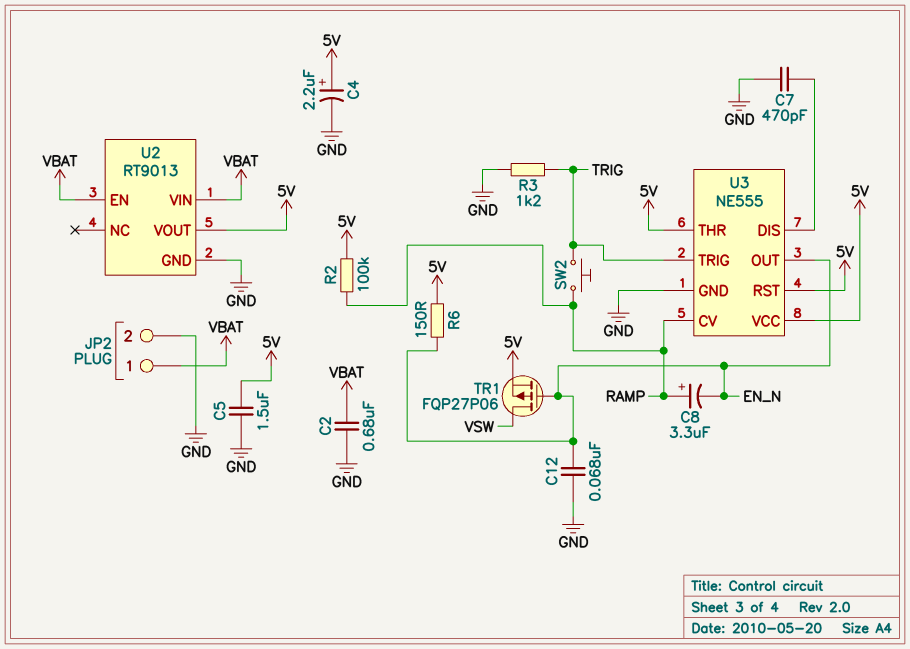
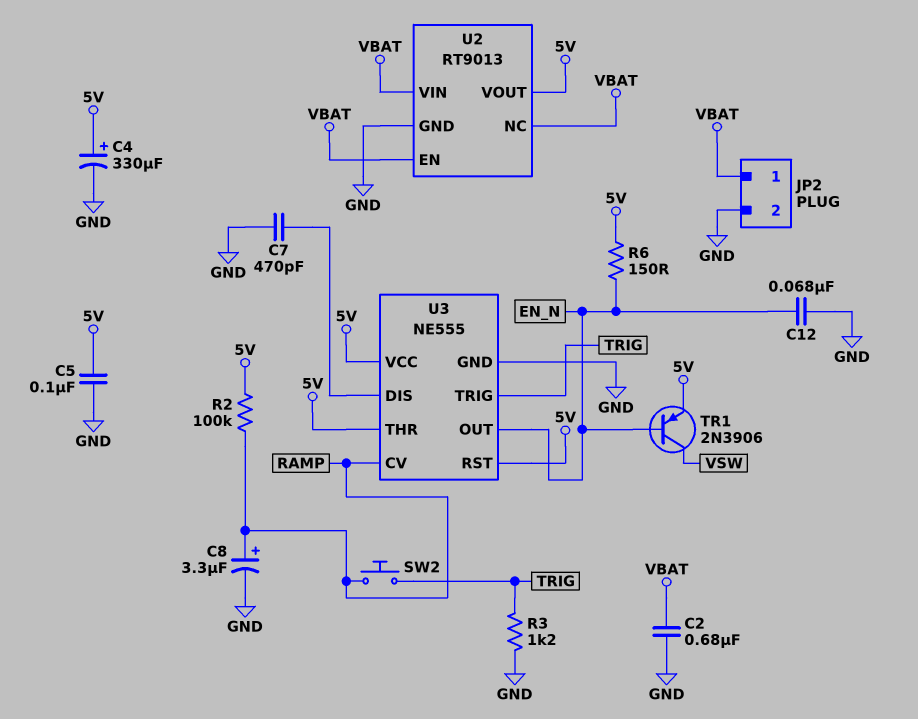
C4: 2.2uF (plus 5V, minus GND) -> 330uF (plus 5V, minus GND)
C5: 1.5uF (5V, GND) -> 100nF (5V, GND)
C8: 3.3uF (plus RAMP, minus EN_N) -> 3.3uF (plus RAMP, minus GND)
TR1: PMOS FQP27P06 (G EN_N, D VSW, S 5V) -> PNP 2N3906 (B EN_N, C VSW, E 5V)
U2 pin NC: none -> VBAT

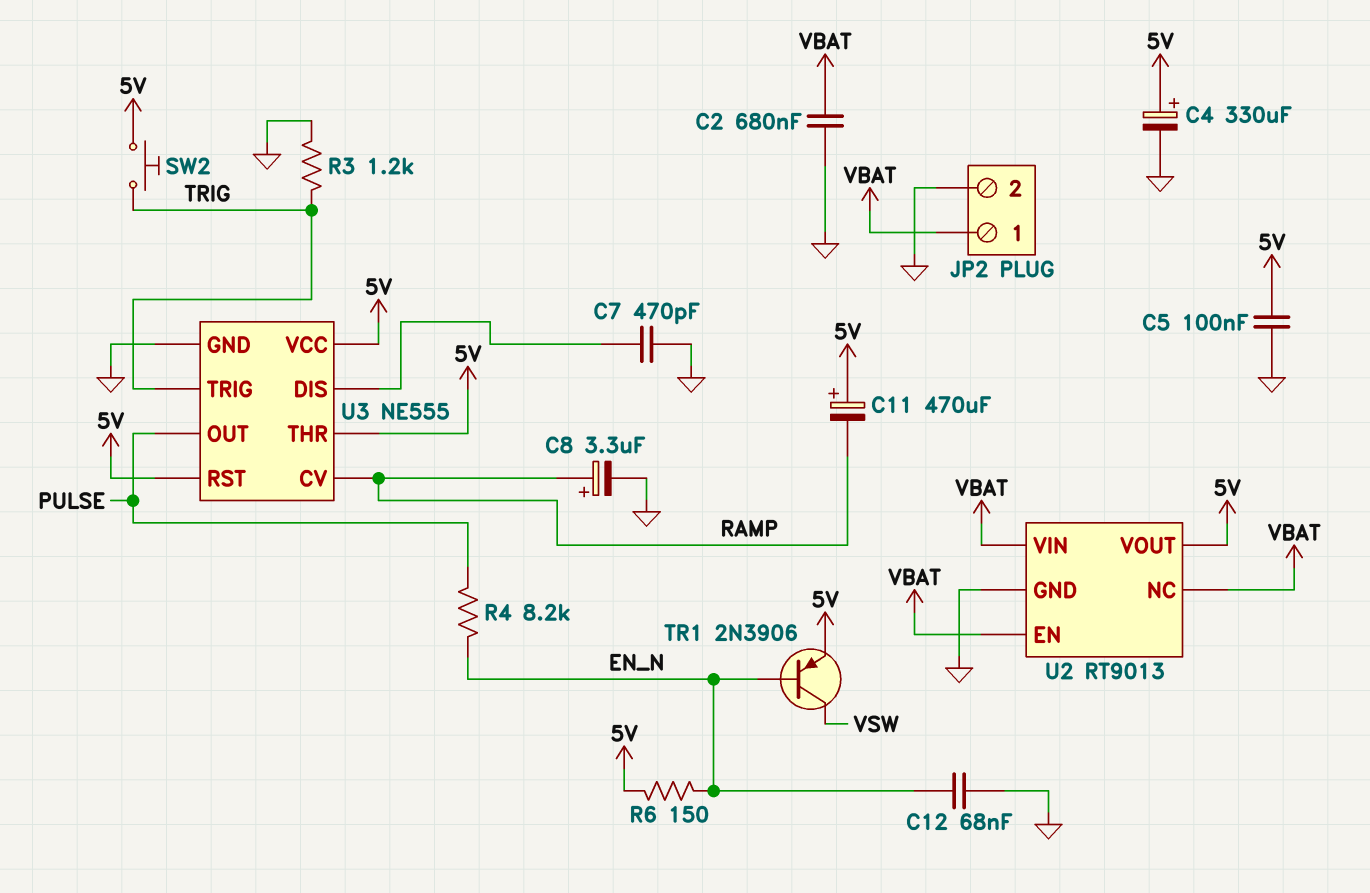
C11: none -> 470uF (plus 5V, minus RAMP)
R2: 100k (5V, RAMP) -> none
R4: none -> 8.2k (EN_N, PULSE)
SW2: button (RAMP, TRIG) -> button (5V, TRIG)
U3 pin OUT: EN_N -> PULSE

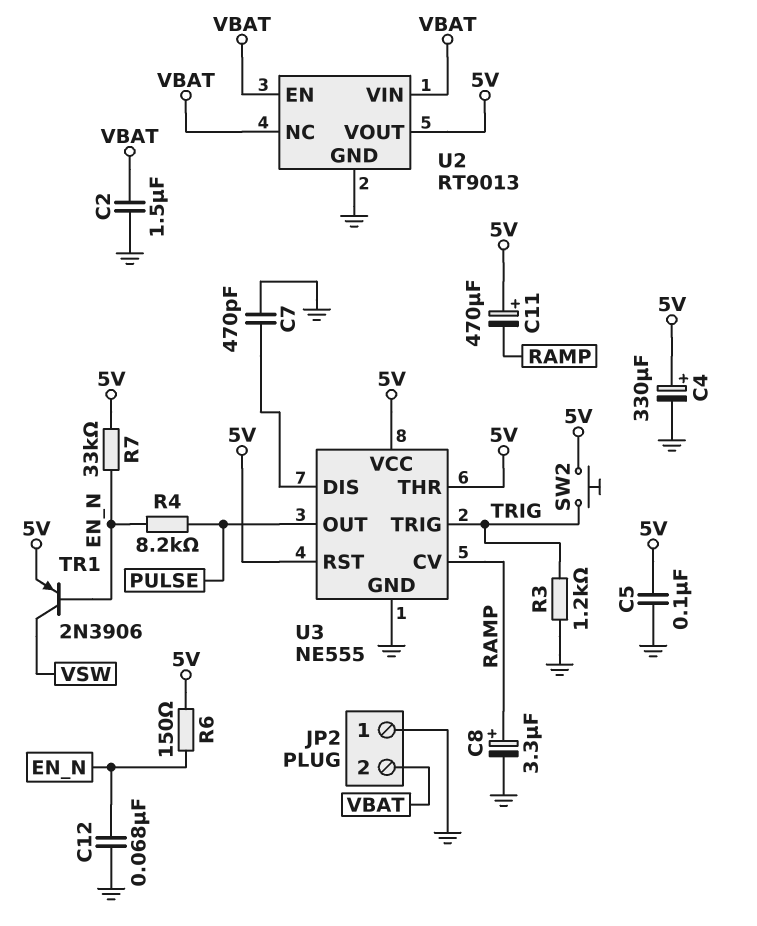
C2: 680nF (GND, VBAT) -> 1.5uF (GND, VBAT)
JP2 pin 1: VBAT -> GND
JP2 pin 2: GND -> VBAT
R7: none -> 33k (5V, EN_N)

